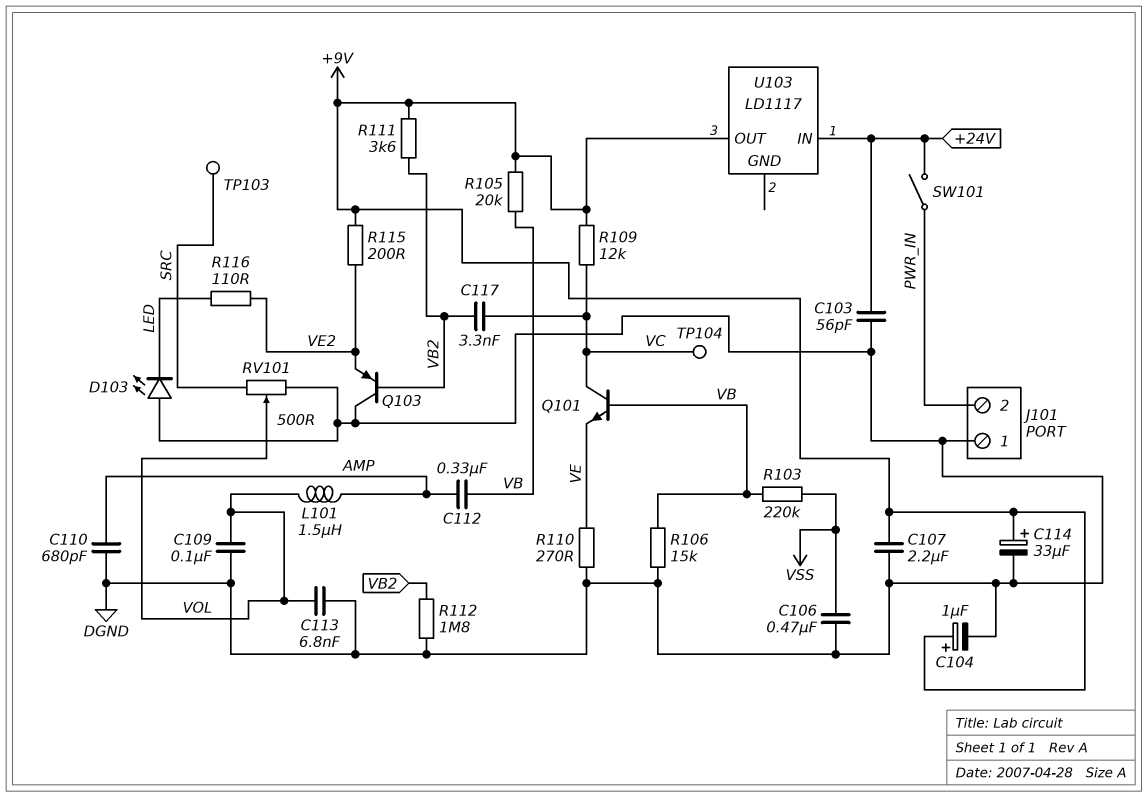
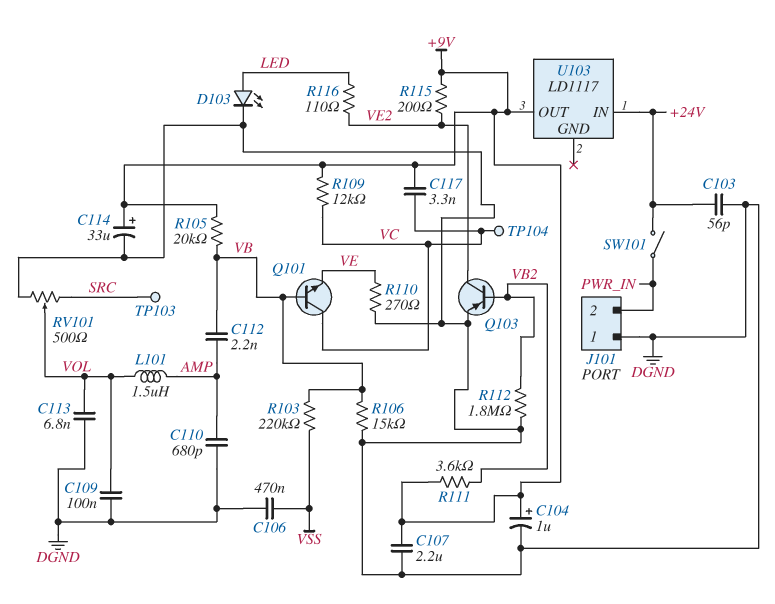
C112: 330nF (AMP, VB) -> 2.2nF (AMP, VB)
C117: 3.3nF (VB2, VC) -> 3.3nF (+9V, VC)
D103: LED (A DGND, K LED) -> LED (A LED, K DGND)
Q103: PNP (B VB2, C DGND, E VE2) -> PNP (B VB2, C VE2, E DGND)

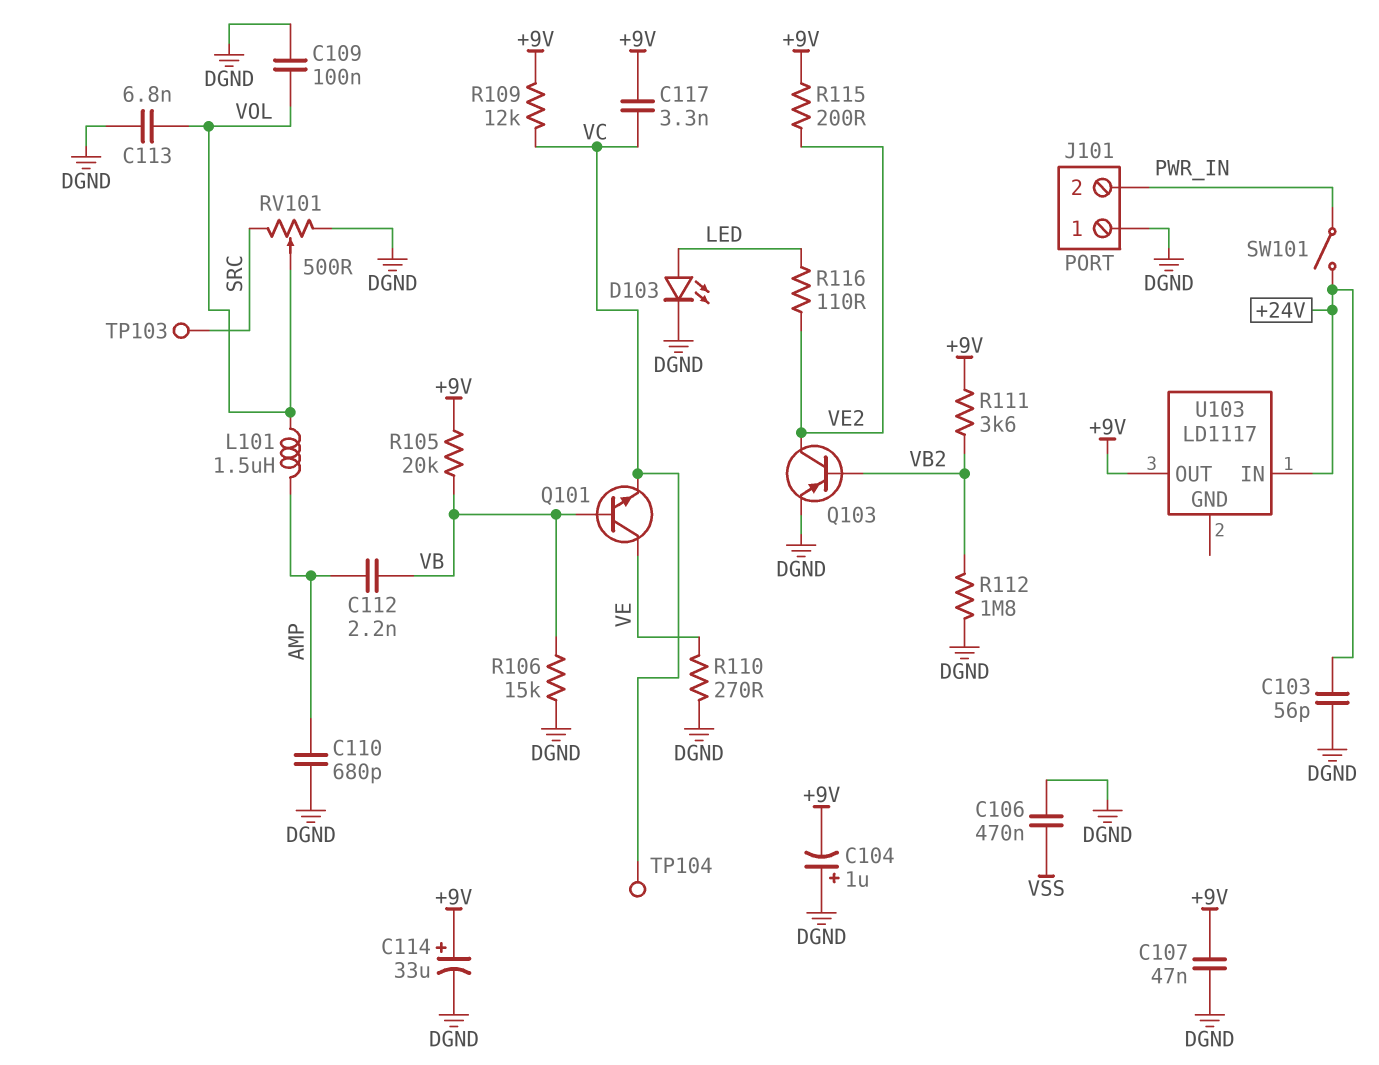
C104: 1uF (plus +9V, minus DGND) -> 1uF (plus DGND, minus +9V)
C107: 2.2uF (+9V, DGND) -> 47nF (+9V, DGND)
Q101: NPN (B VB, C VC, E VE) -> NPN (B VB, C VE, E VC)
R103: 220k (VB, VSS) -> none

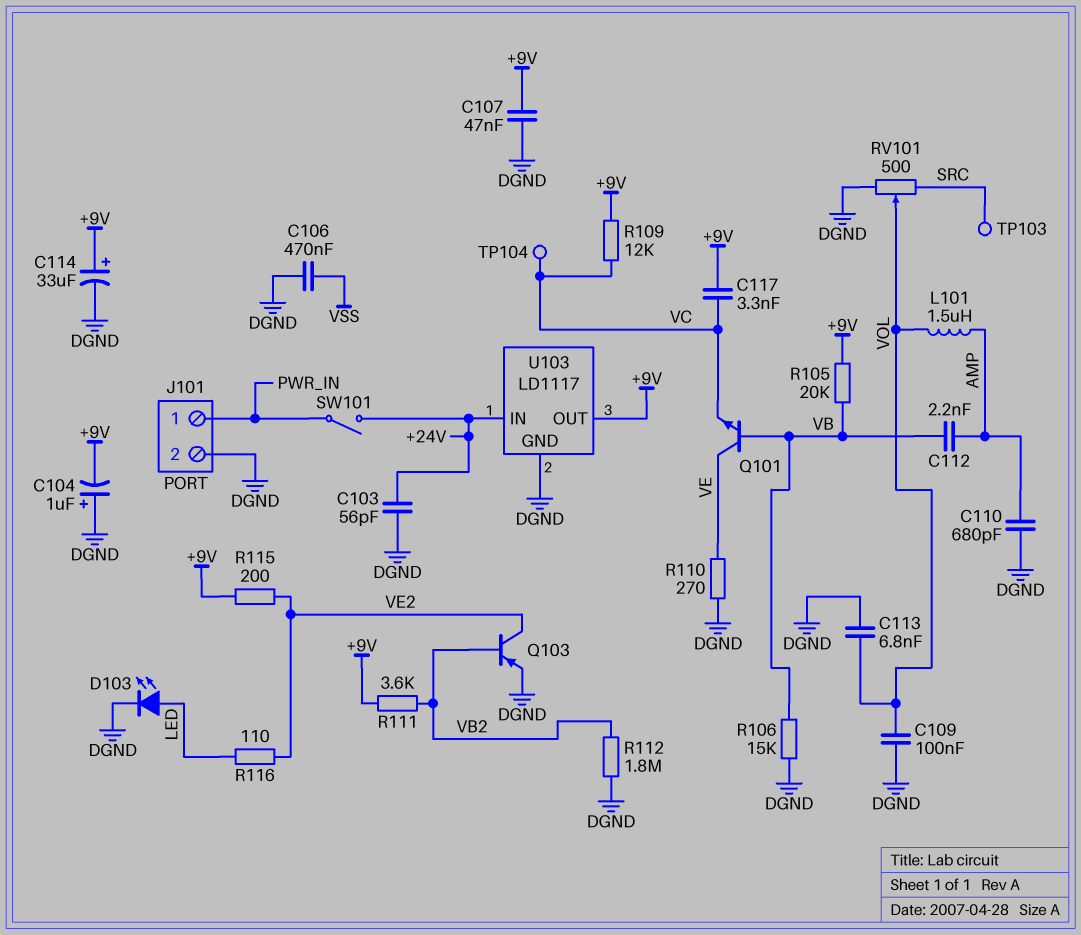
J101 pin 1: DGND -> PWR_IN
J101 pin 2: PWR_IN -> DGND
U103 pin GND: none -> DGND

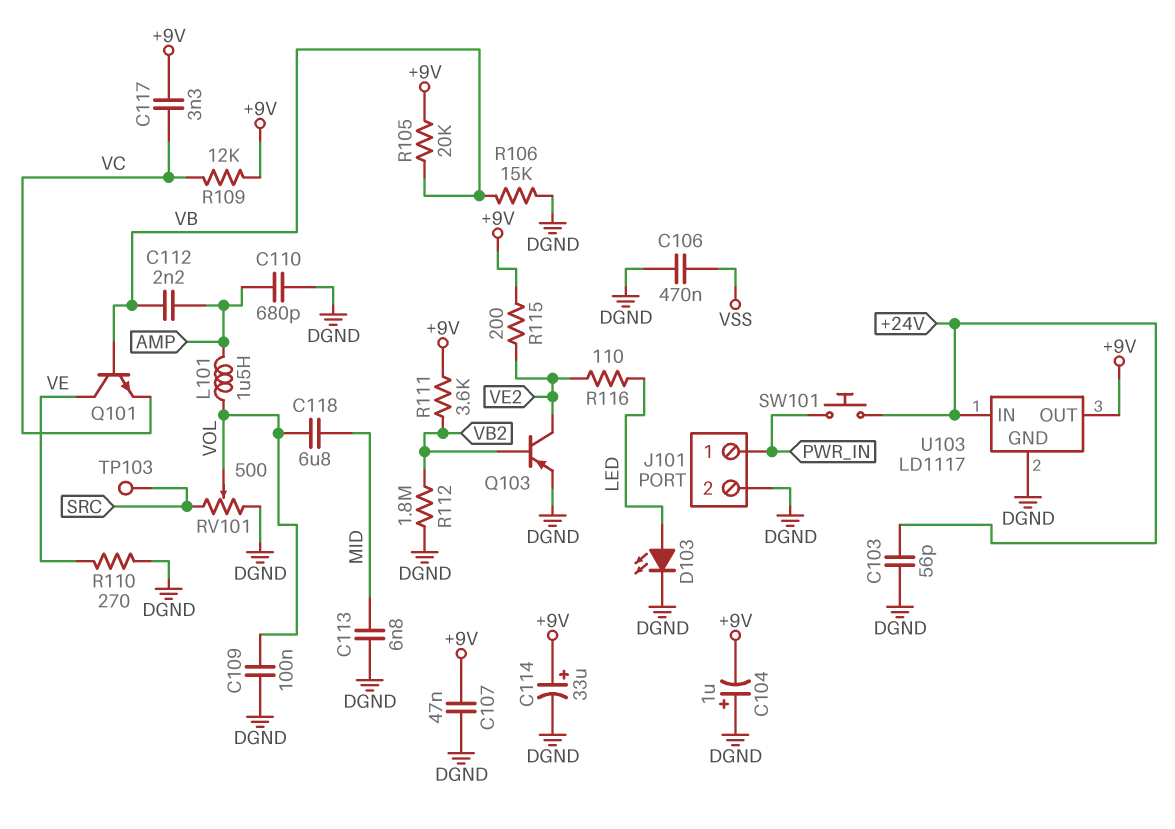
C113: 6.8nF (DGND, VOL) -> 6.8nF (DGND, MID)
C118: none -> 6.8uF (MID, VOL)
SW101: switch (+24V, PWR_IN) -> button (+24V, PWR_IN)
TP104: test point (VC) -> none

